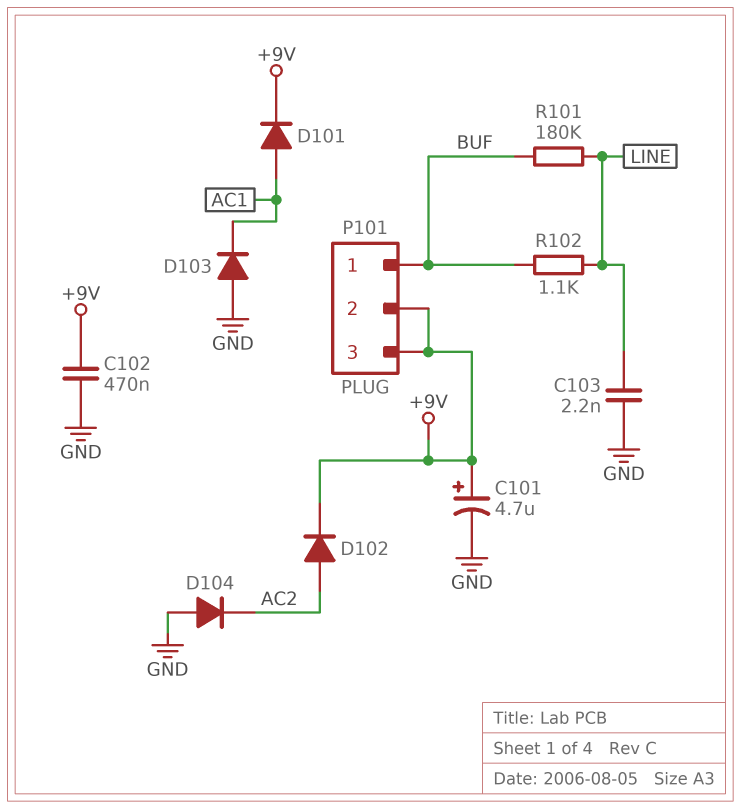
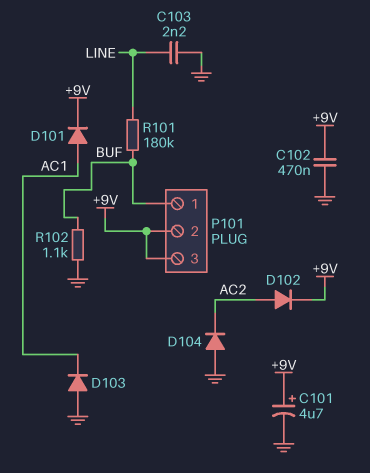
R102: 1.1k (BUF, LINE) -> 1.1k (BUF, GND)

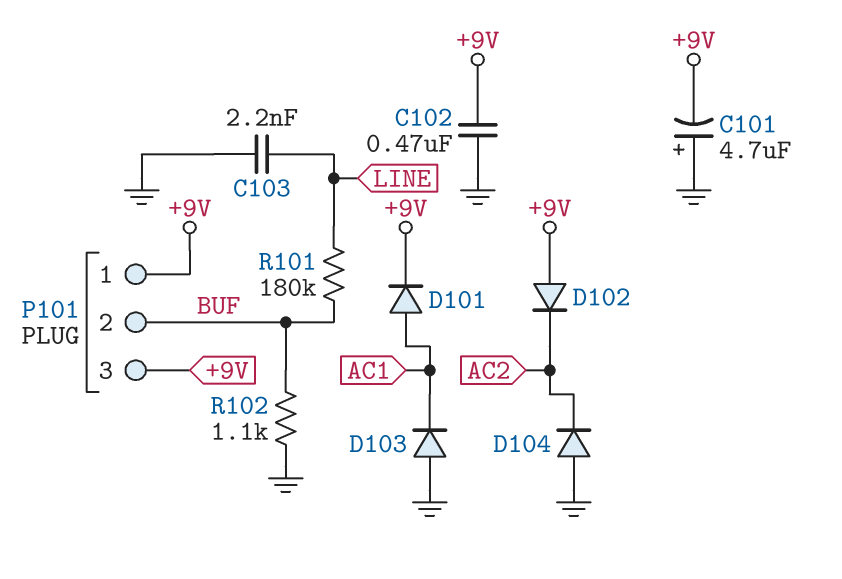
C101: 4.7uF (plus +9V, minus GND) -> 4.7uF (plus GND, minus +9V)
D102: diode (A AC2, K +9V) -> diode (A +9V, K AC2)
P101 pin 1: BUF -> +9V
P101 pin 2: +9V -> BUF

